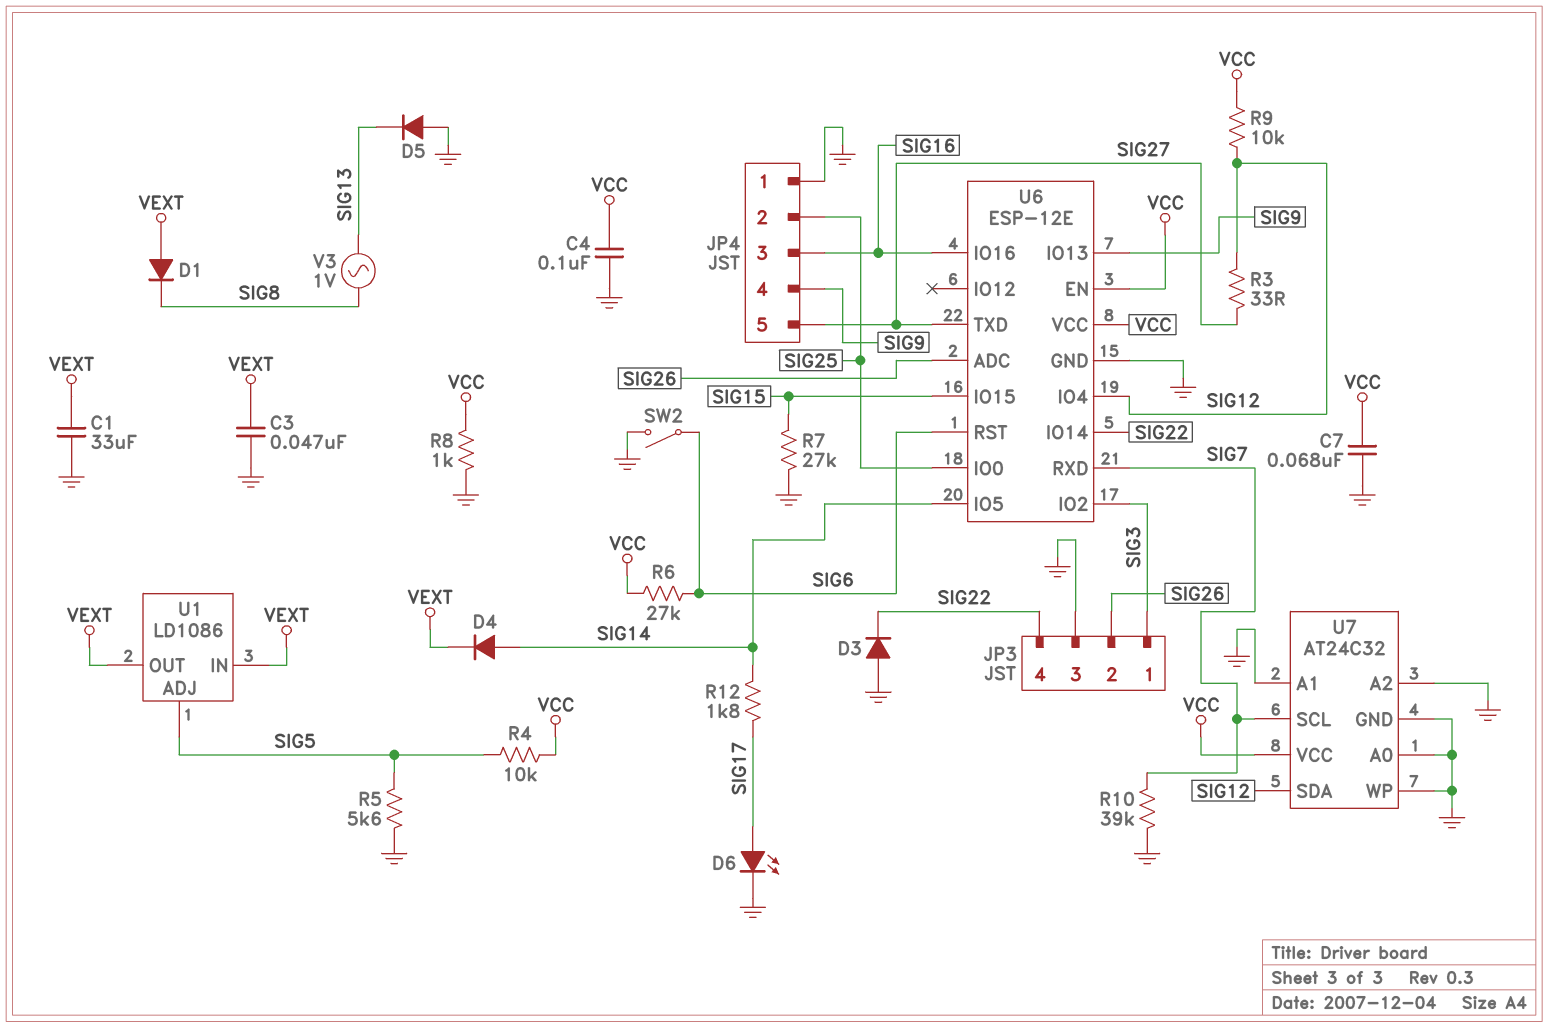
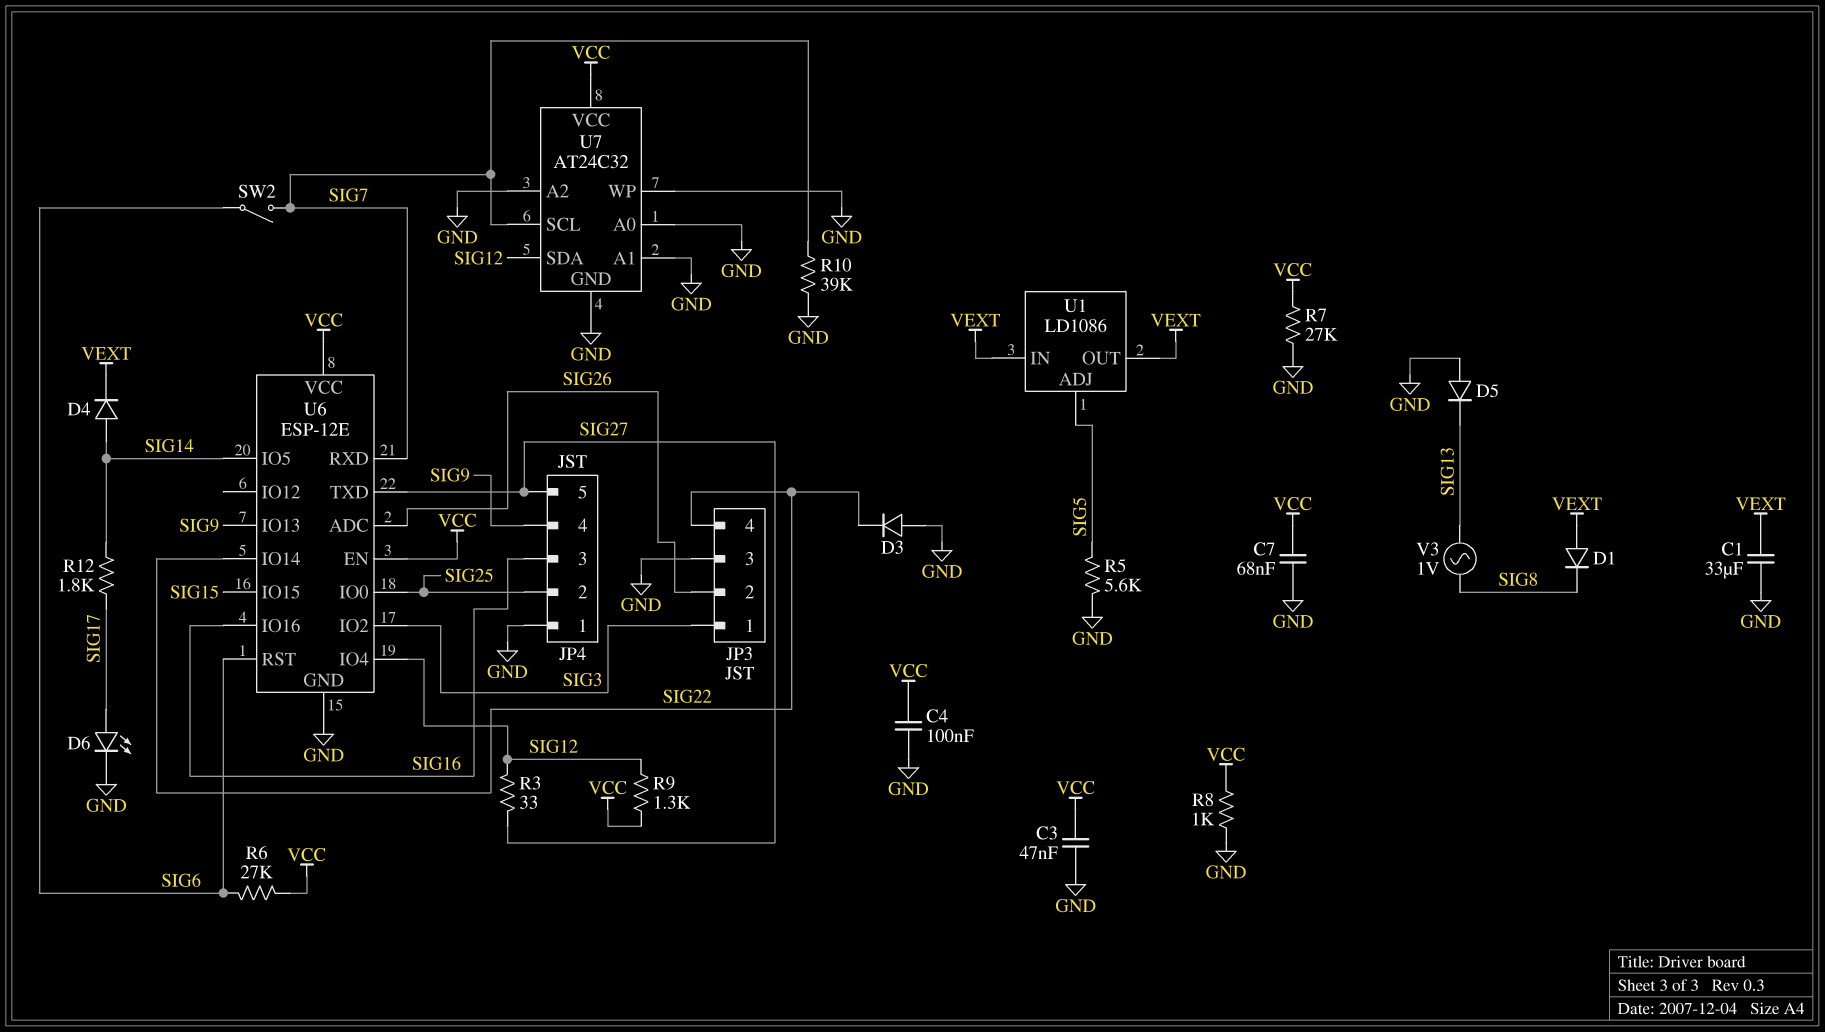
C3: 47nF (GND, VEXT) -> 47nF (GND, VCC)
R4: 10k (SIG5, VCC) -> none
R7: 27k (GND, SIG15) -> 27k (GND, VCC)
R9: 10k (SIG12, VCC) -> 1.3k (SIG12, VCC)
SW2: switch (GND, SIG6) -> switch (SIG6, SIG7)

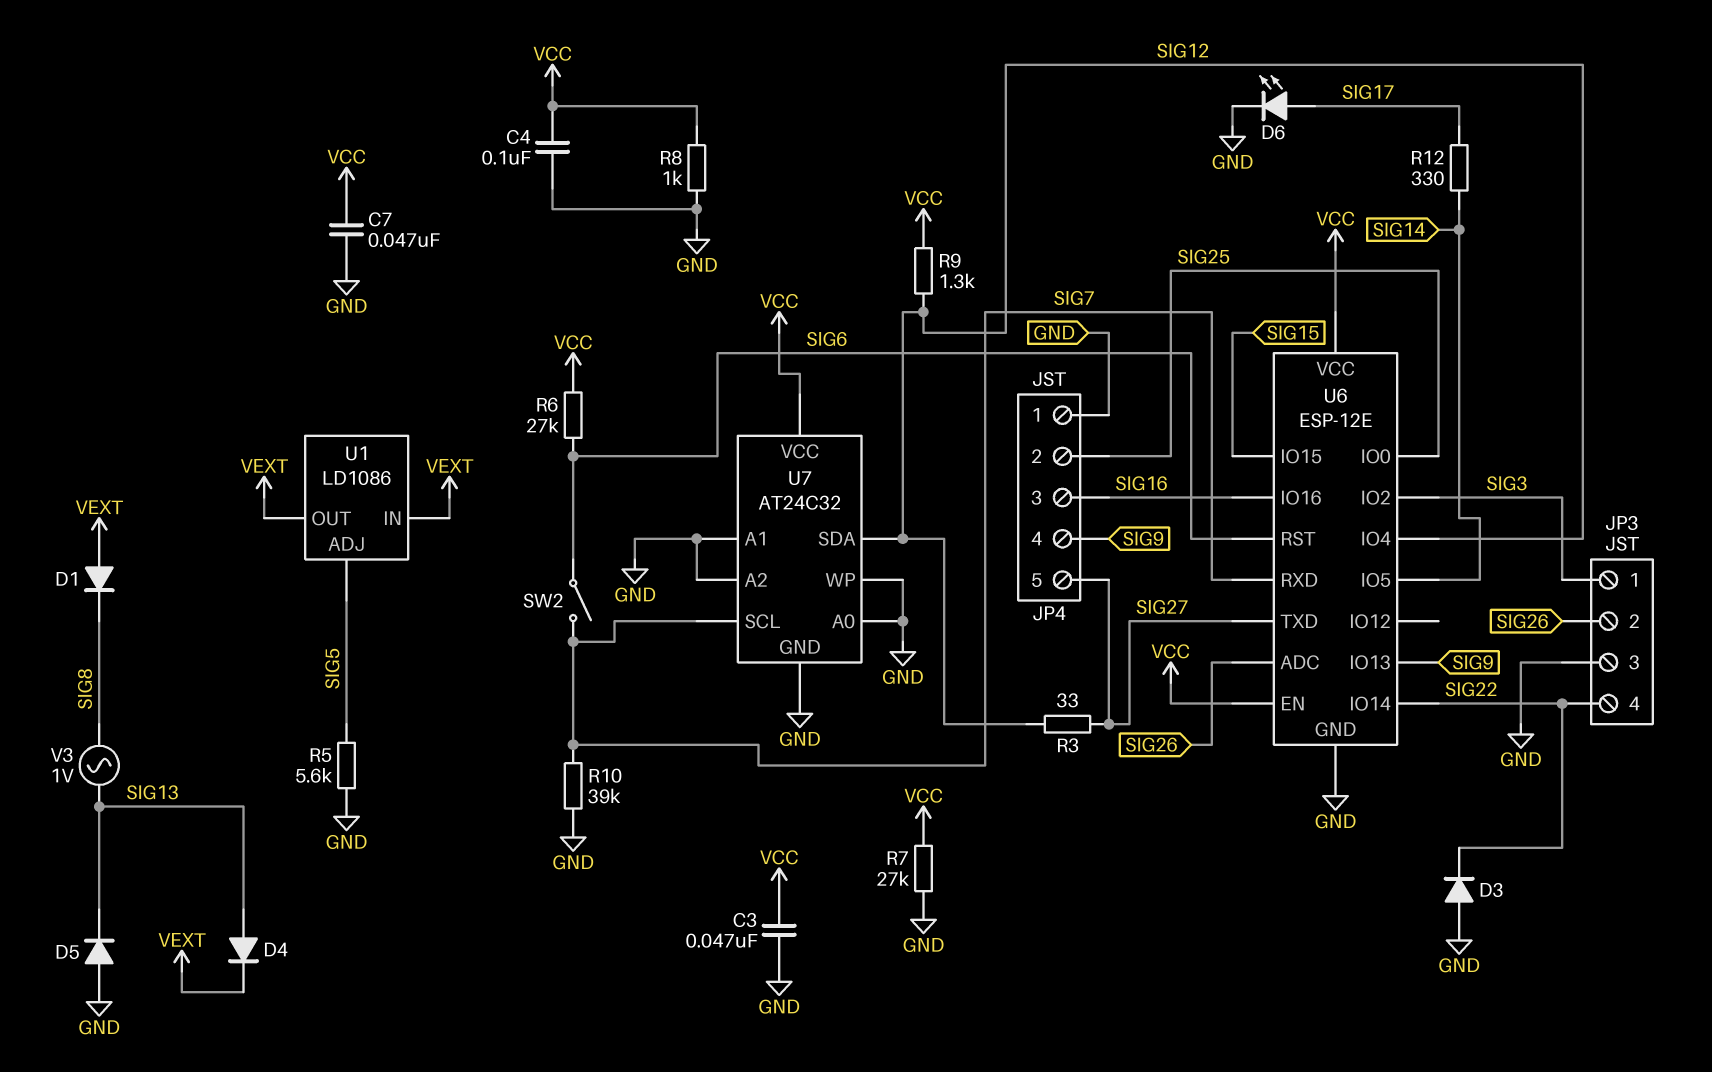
C1: 33uF (GND, VEXT) -> none
C7: 68nF (GND, VCC) -> 47nF (GND, VCC)
D4: diode (A SIG14, K VEXT) -> diode (A SIG13, K VEXT)
R12: 1.8k (SIG14, SIG17) -> 330 (SIG14, SIG17)

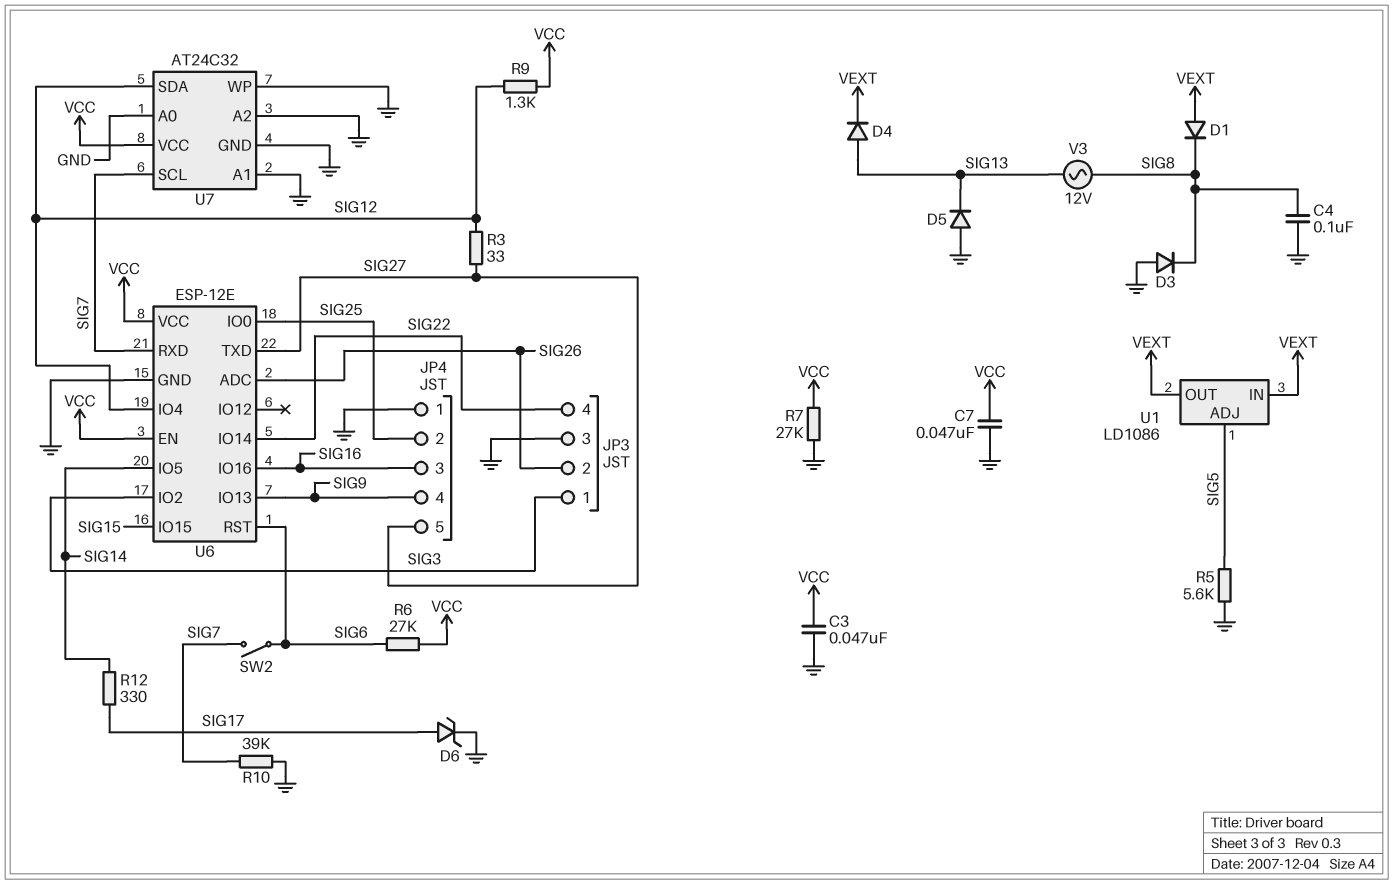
C4: 100nF (GND, VCC) -> 100nF (GND, SIG8)
D3: diode (A GND, K SIG22) -> diode (A GND, K SIG8)
D6: LED (A SIG17, K GND) -> zener (A SIG17, K GND)
R8: 1k (GND, VCC) -> none
V3: AC 1V (SIG8, SIG13) -> AC 12V (SIG8, SIG13)

